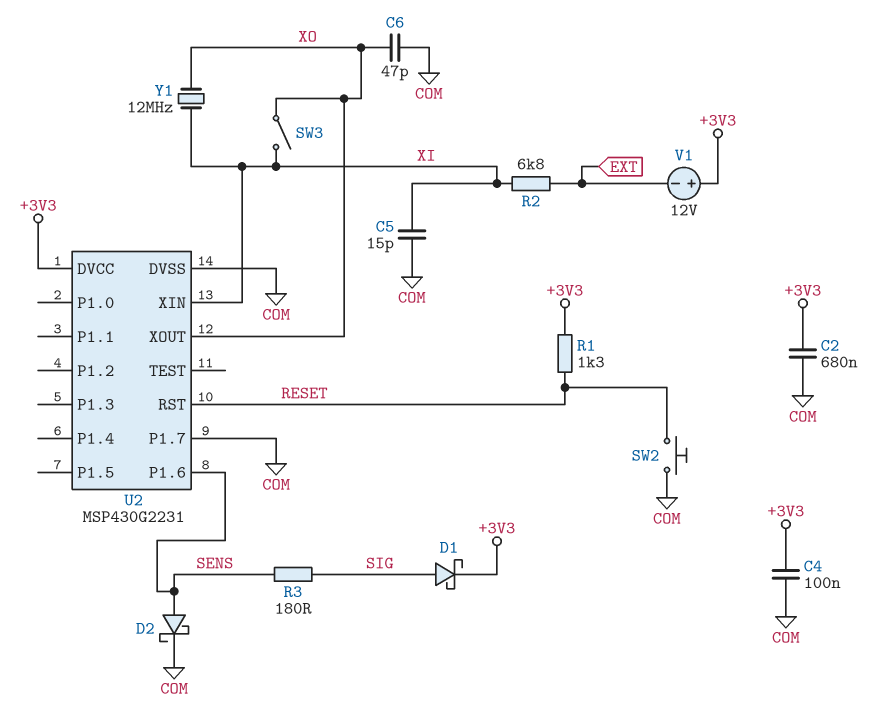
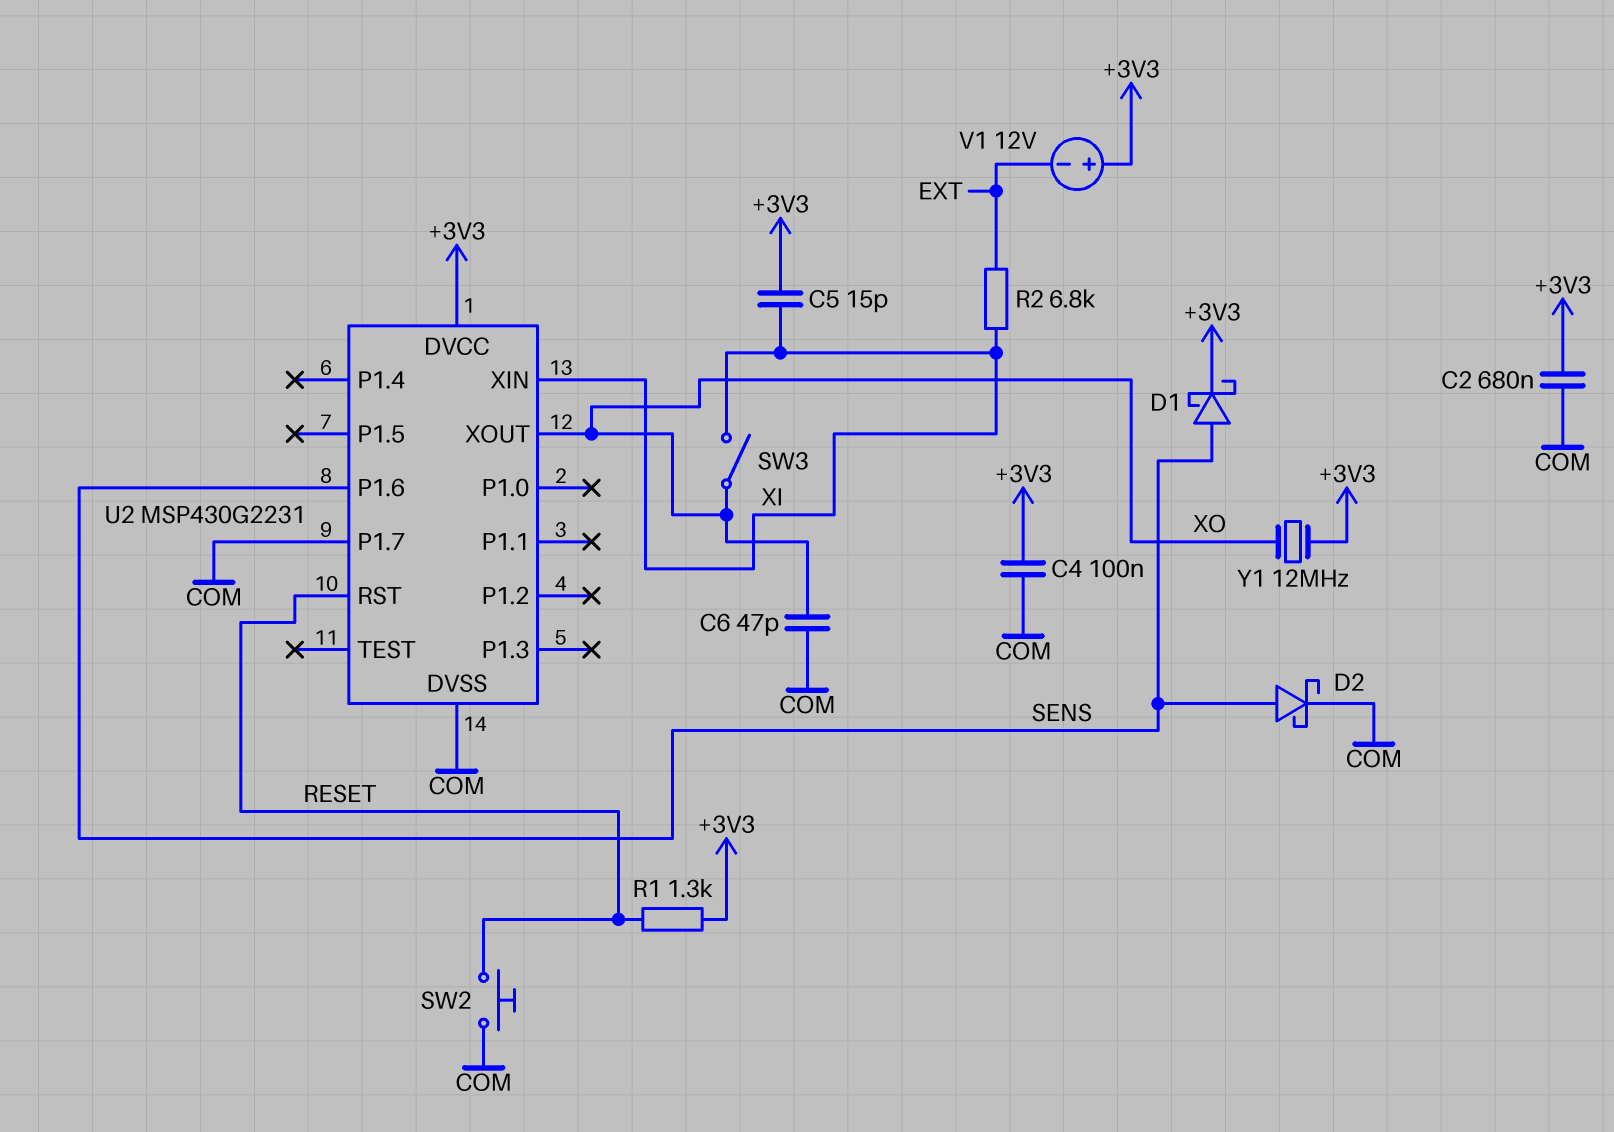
C5: 15pF (COM, XI) -> 15pF (+3V3, XI)
D1: schottky (A SIG, K +3V3) -> schottky (A SENS, K +3V3)
R3: 180 (SENS, SIG) -> none
Y1: 12MHz (XI, XO) -> 12MHz (+3V3, XO)

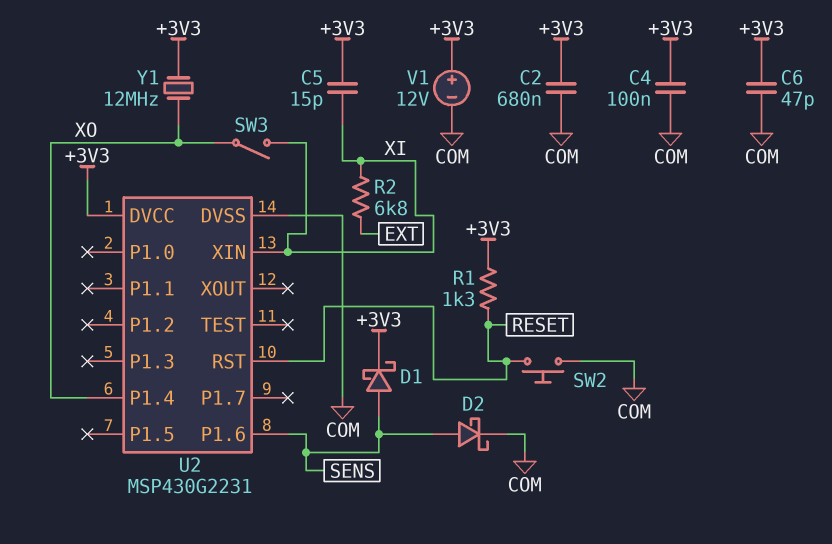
C6: 47pF (COM, XO) -> 47pF (+3V3, COM)
U2 pin P1.4: none -> XO
U2 pin P1.7: COM -> none
U2 pin XOUT: XO -> none
V1: 12V (plus +3V3, minus EXT) -> 12V (plus +3V3, minus COM)

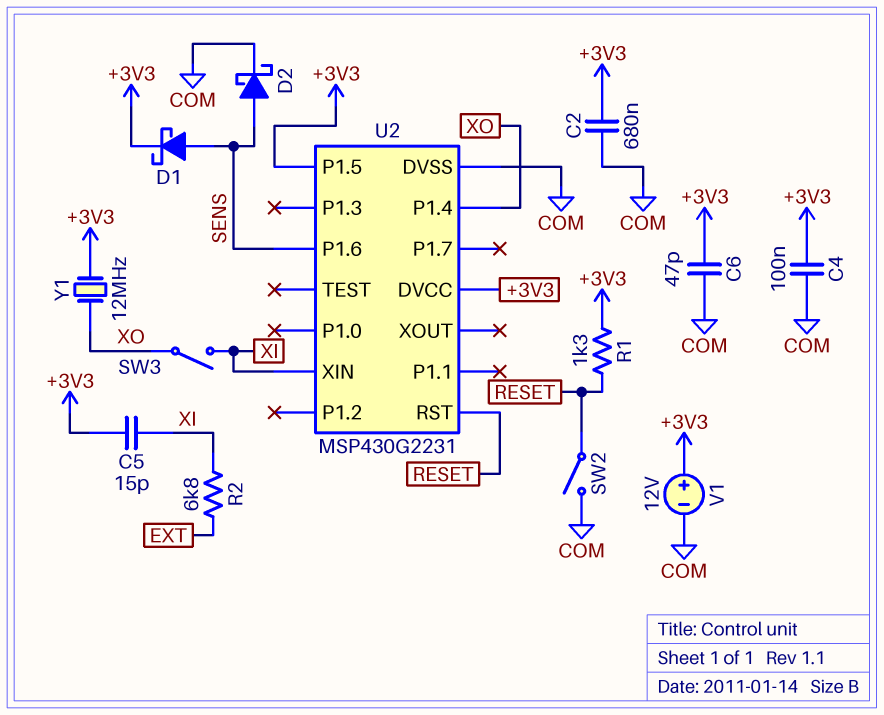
SW2: button (COM, RESET) -> switch (COM, RESET)
U2 pin P1.5: none -> +3V3

